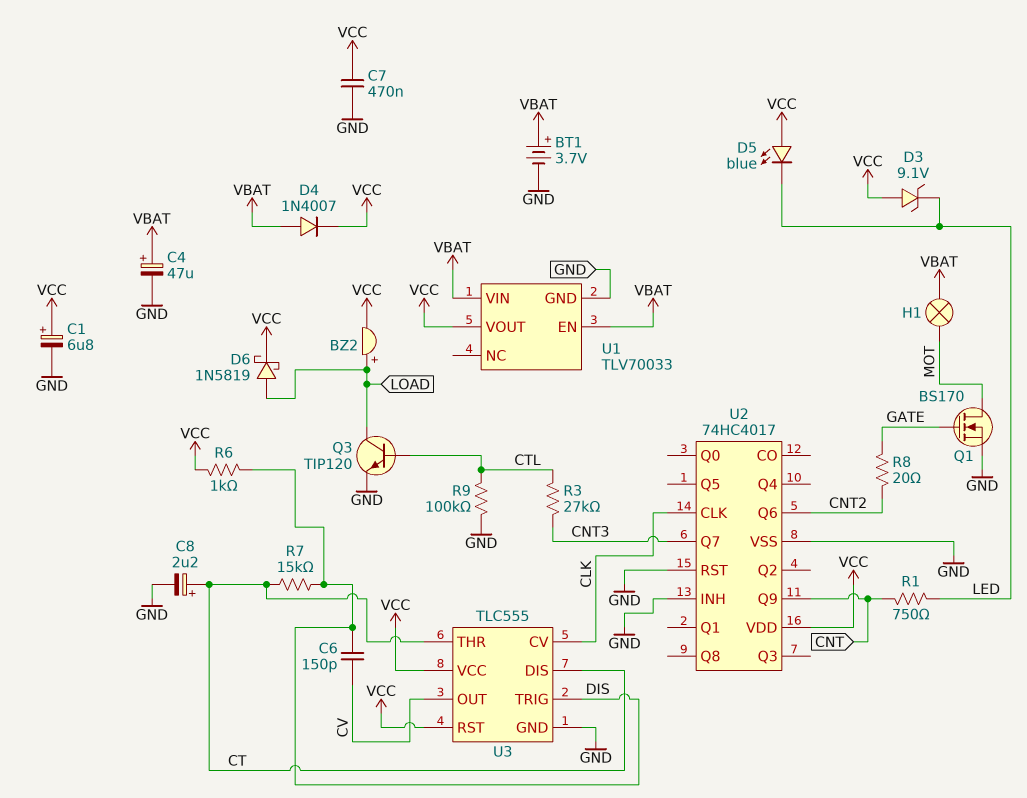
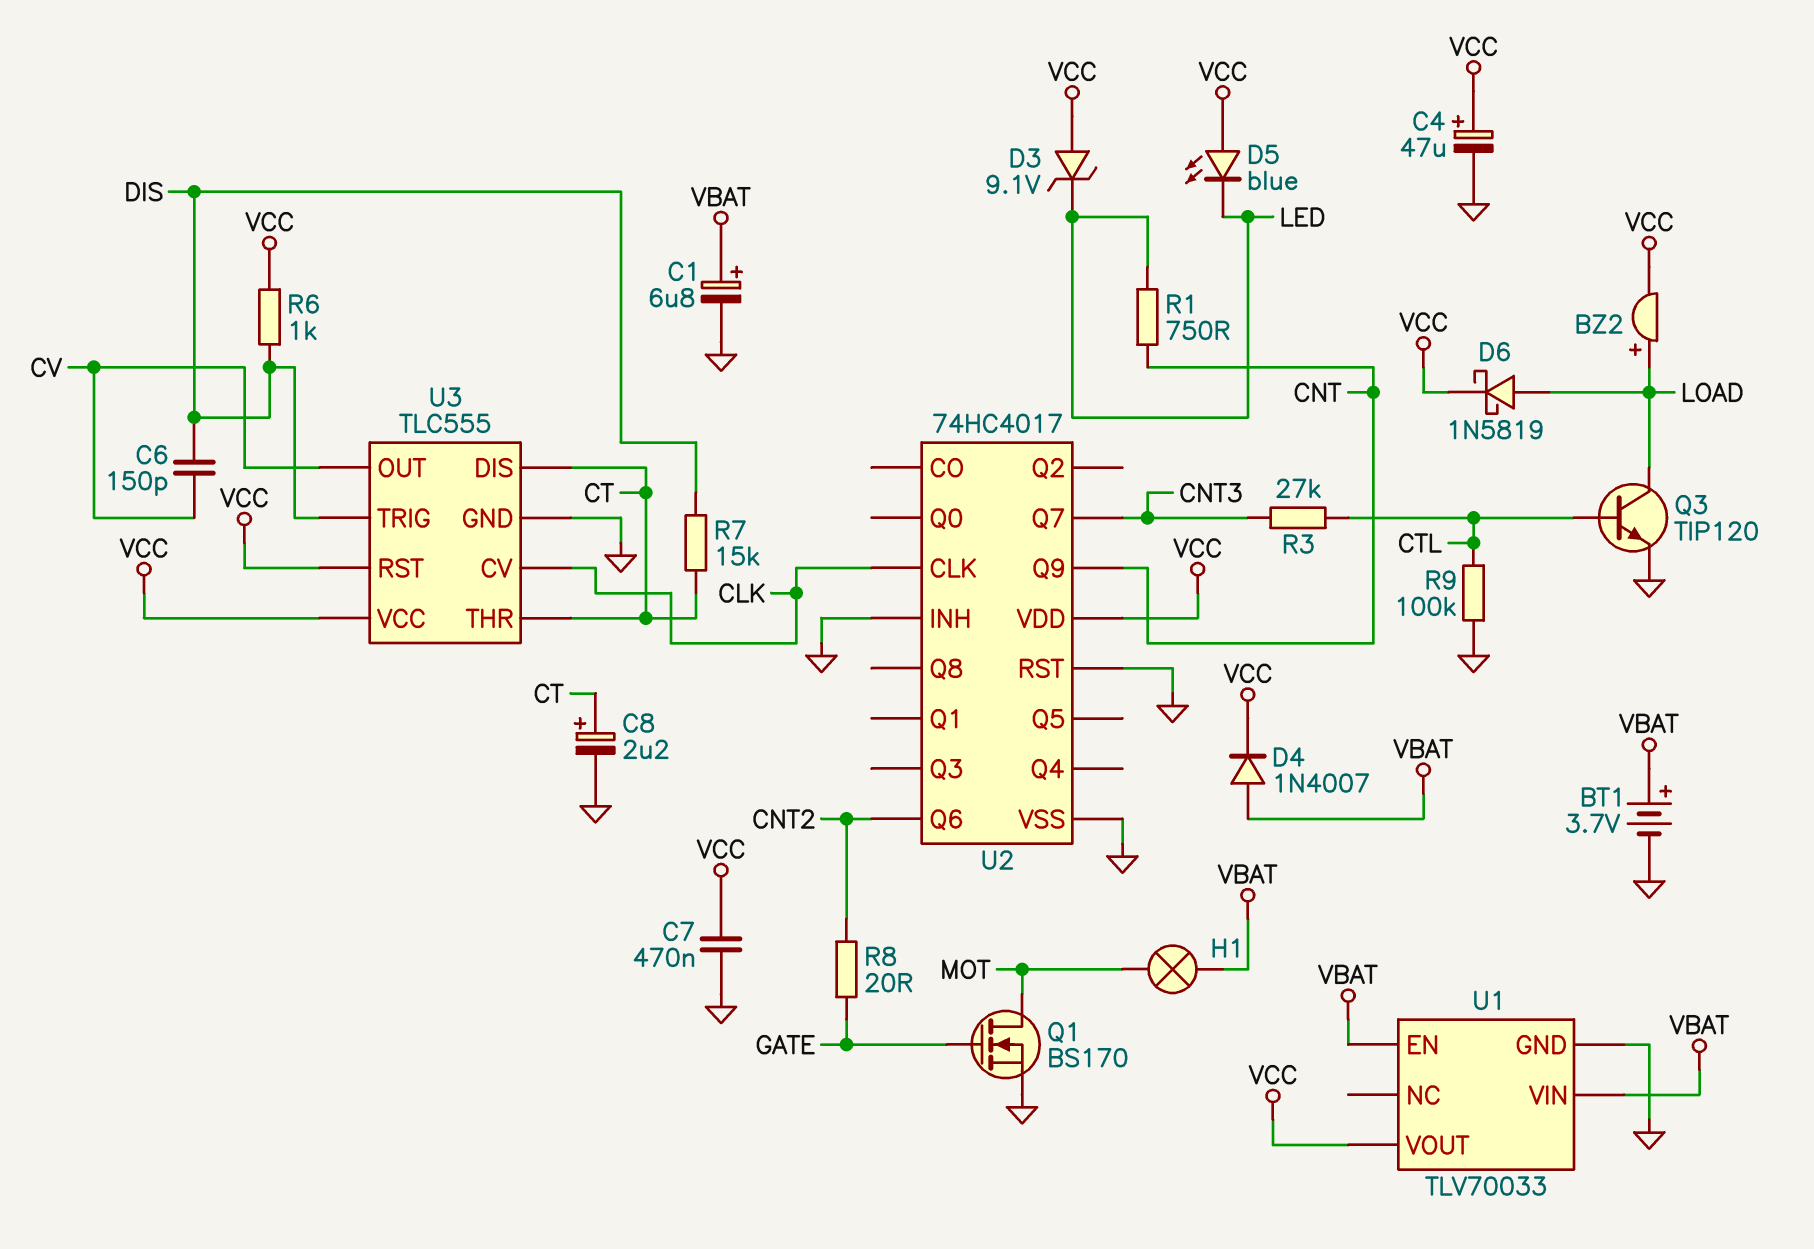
C1: 6.8uF (plus VCC, minus GND) -> 6.8uF (plus VBAT, minus GND)
C4: 47uF (plus VBAT, minus GND) -> 47uF (plus VCC, minus GND)

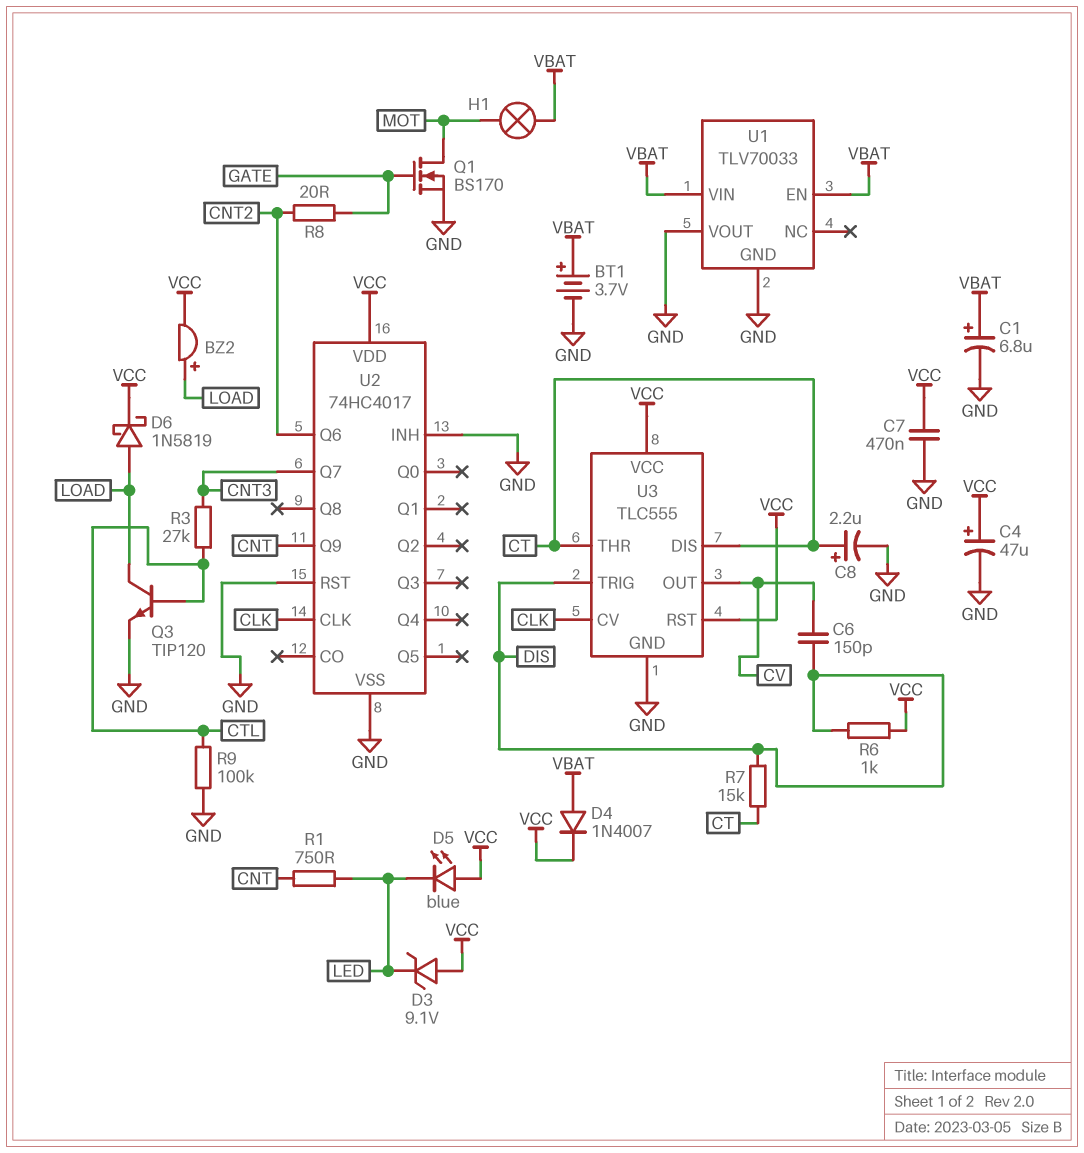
U1 pin VOUT: VCC -> GND

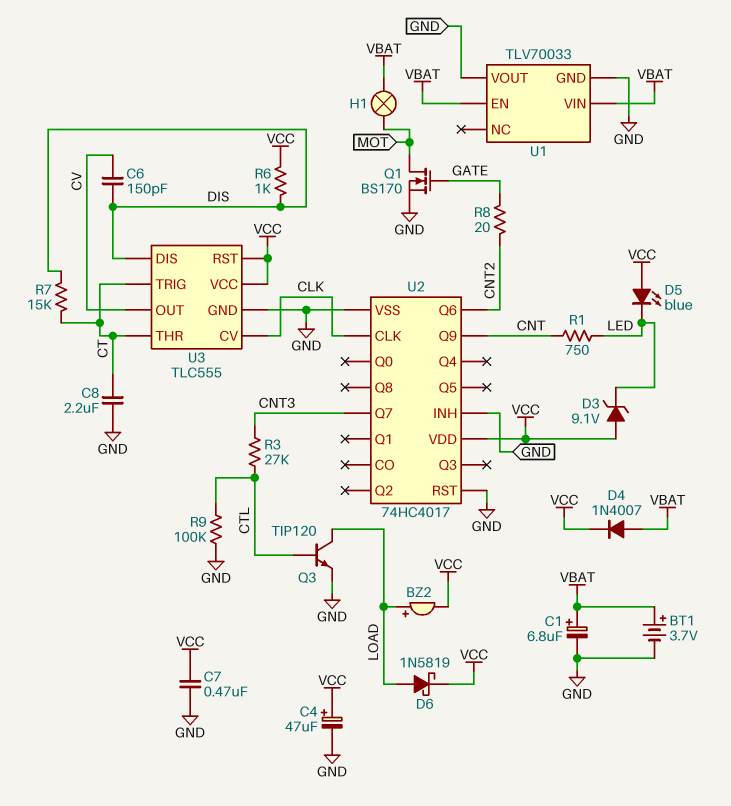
C8: 2.2uF (plus CT, minus GND) -> 2.2uF (CT, GND)
U3 pin DIS: CT -> DIS
U3 pin TRIG: DIS -> CT

